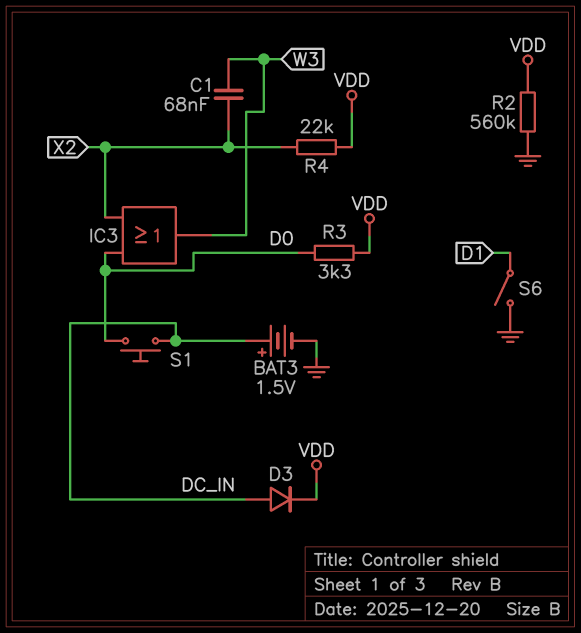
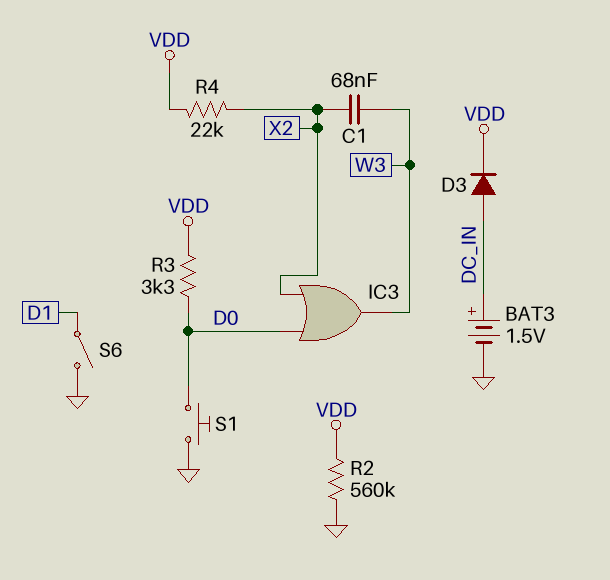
S1: button (D0, DC_IN) -> button (D0, GND)

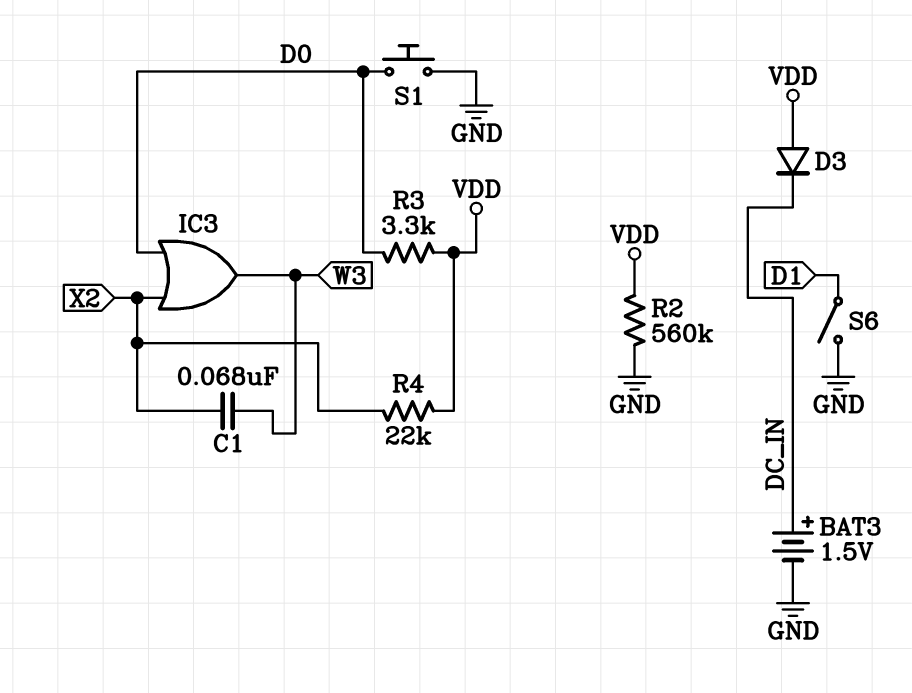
D3: diode (A DC_IN, K VDD) -> diode (A VDD, K DC_IN)

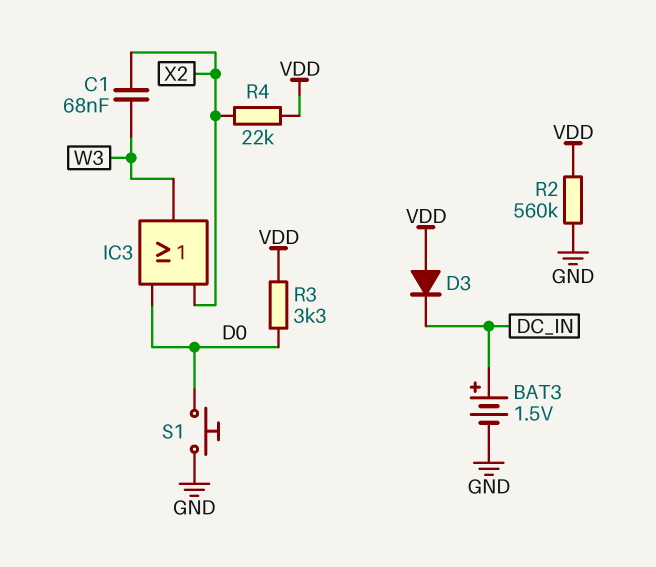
S6: switch (D1, GND) -> none

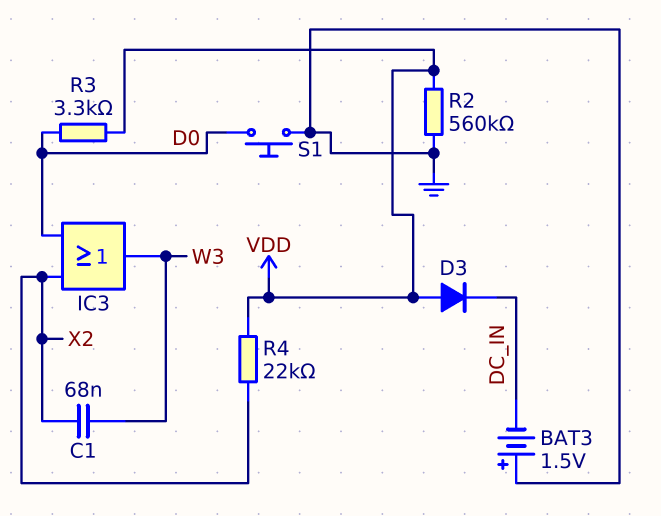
BAT3: 1.5V (plus DC_IN, minus GND) -> 1.5V (plus GND, minus DC_IN)

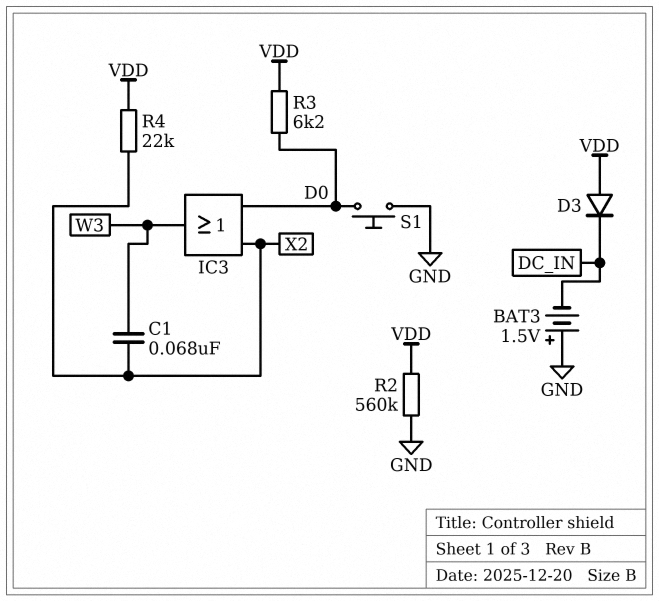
R3: 3.3k (D0, VDD) -> 6.2k (D0, VDD)

